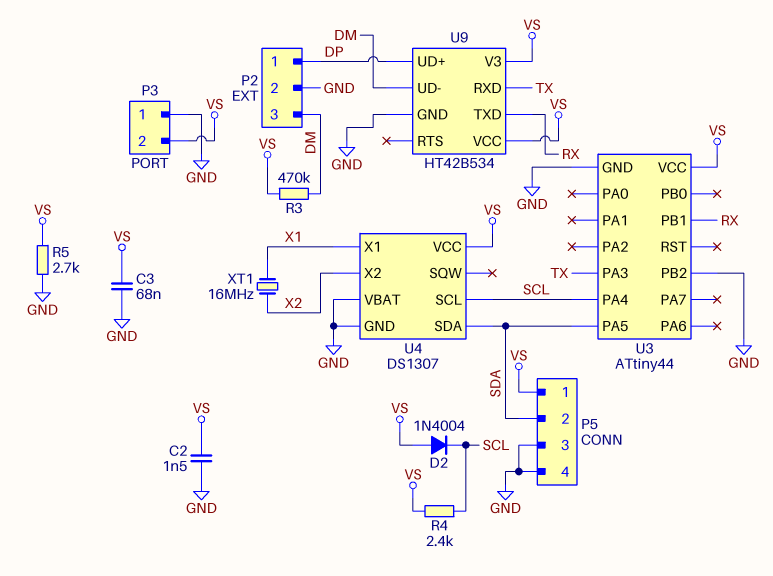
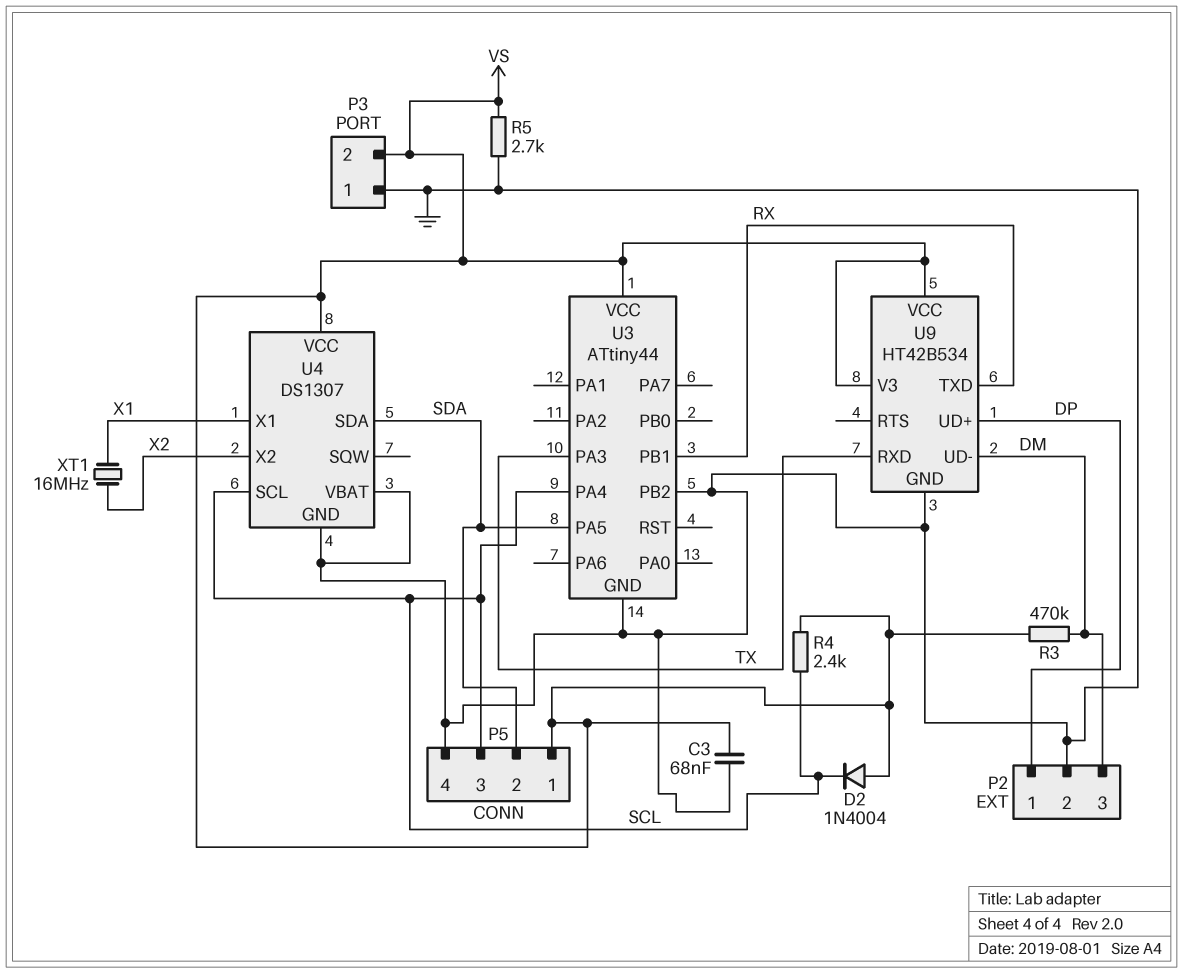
C2: 1.5nF (GND, VS) -> none
P5 pin 3: GND -> SCL

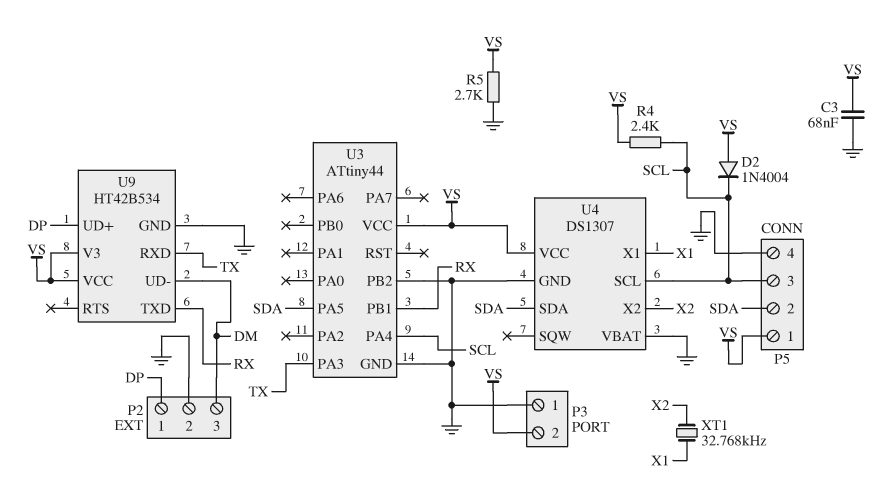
R3: 470k (DM, VS) -> none
XT1: 16MHz (X1, X2) -> 32.768kHz (X1, X2)

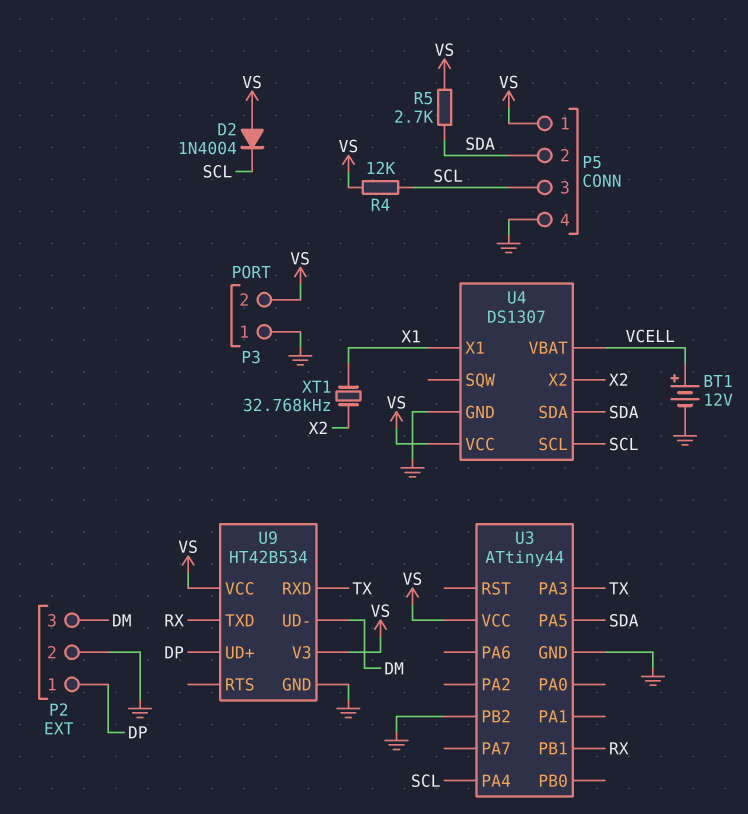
BT1: none -> 12V (plus VCELL, minus GND)
C3: 68nF (GND, VS) -> none
R4: 2.4k (SCL, VS) -> 12k (SCL, VS)
R5: 2.7k (GND, VS) -> 2.7k (SDA, VS)
U4 pin VBAT: GND -> VCELL

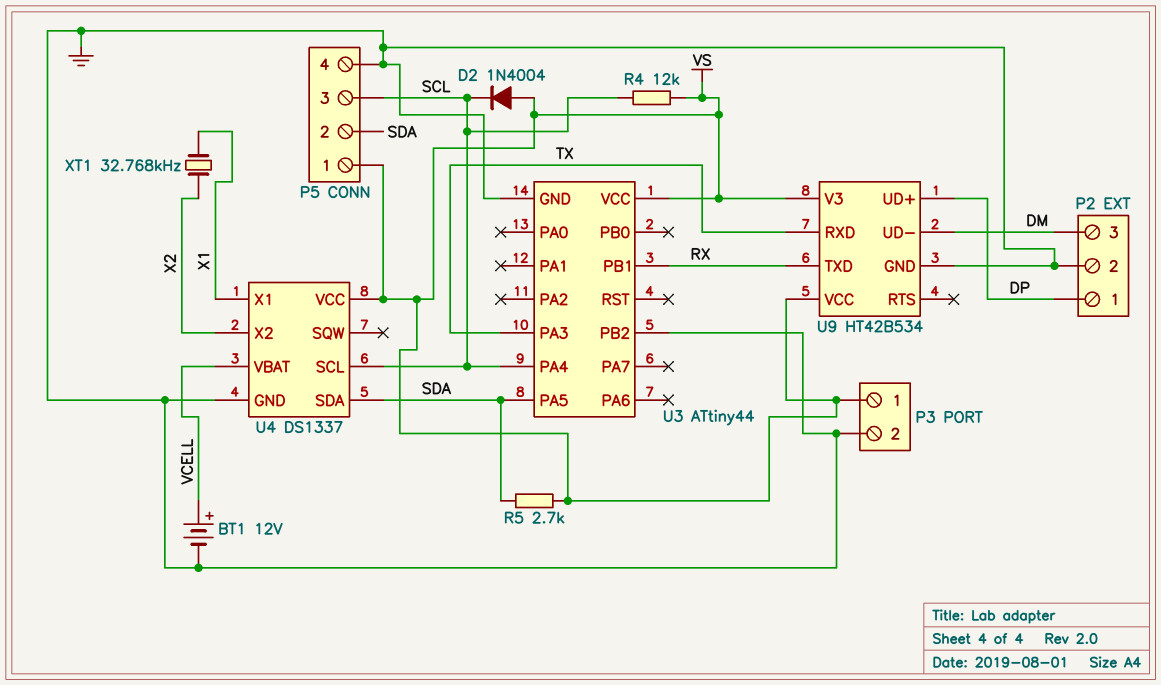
P3 pin 1: GND -> VS
P3 pin 2: VS -> GND
U4: DS1307 -> DS1337

